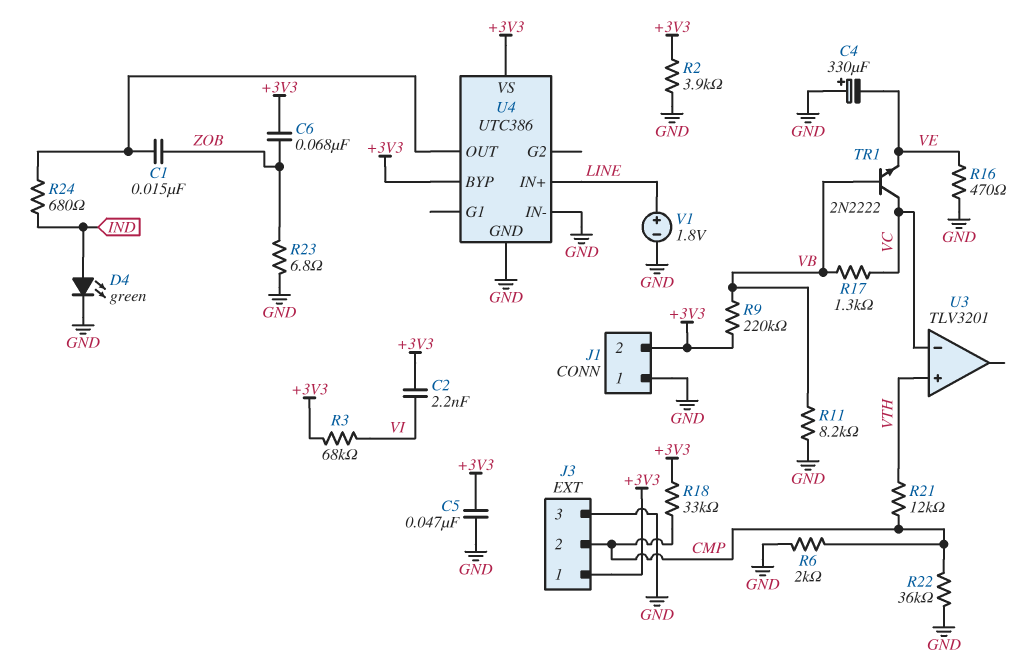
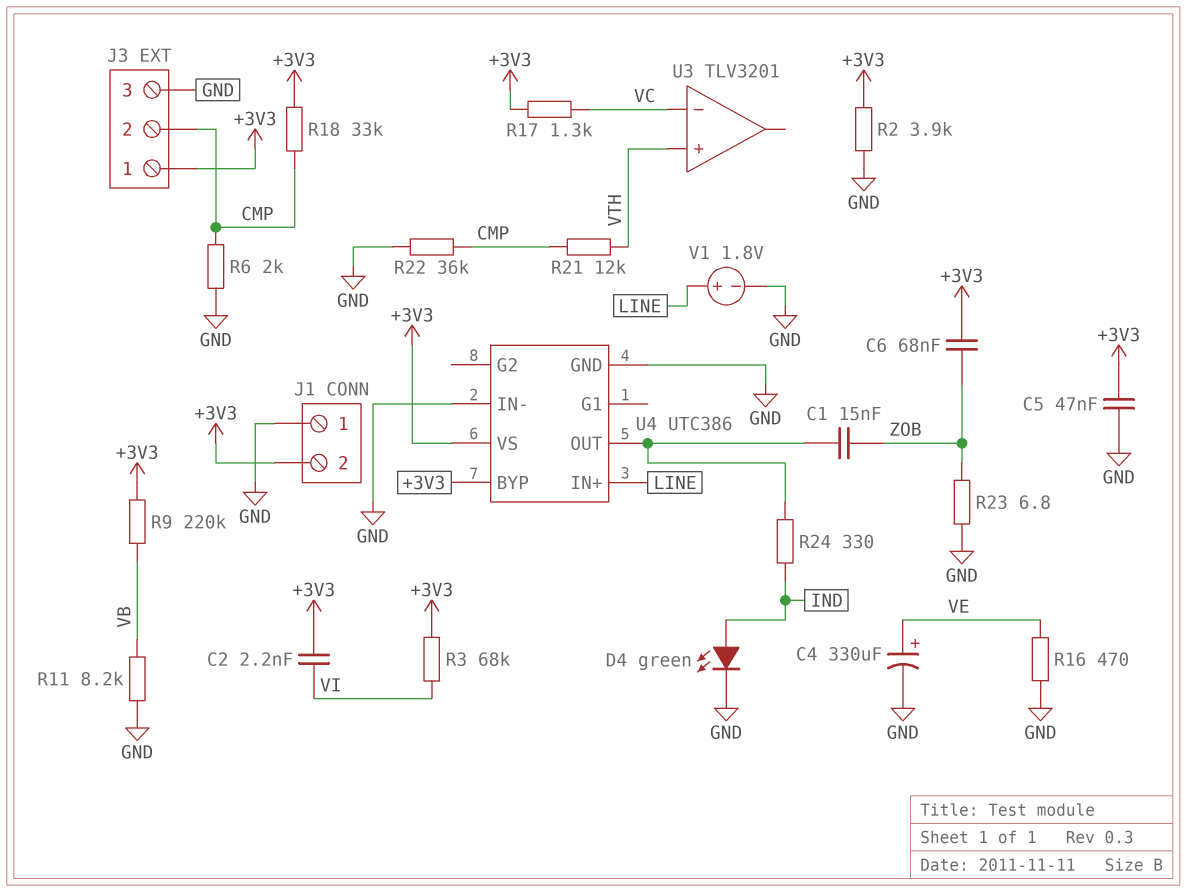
C4: 330uF (plus GND, minus VE) -> 330uF (plus VE, minus GND)
R17: 1.3k (VB, VC) -> 1.3k (+3V3, VC)
R24: 680 (IND, U4/OUT) -> 330 (IND, U4/OUT)
TR1: NPN 2N2222 (B VB, C VC, E VE) -> none

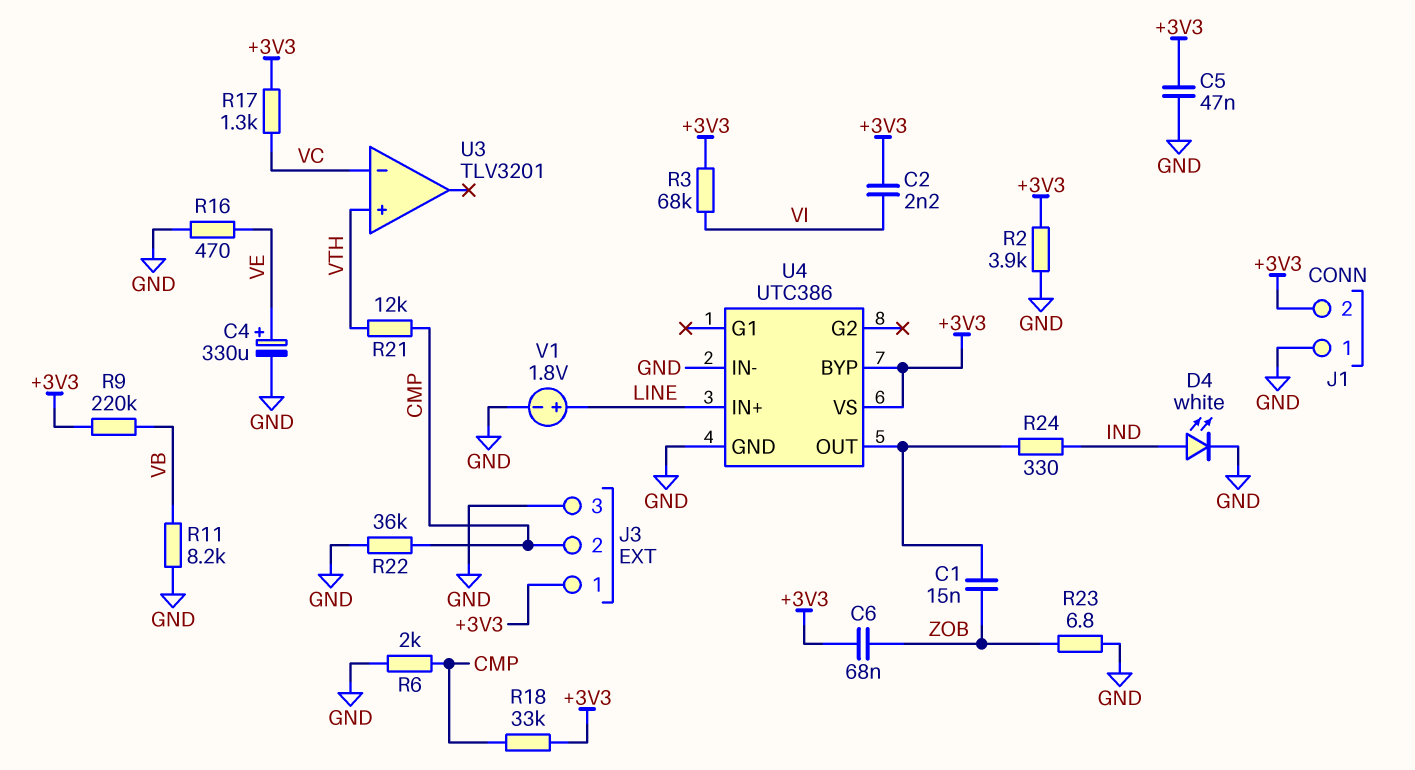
D4: LED green (A IND, K GND) -> LED white (A IND, K GND)

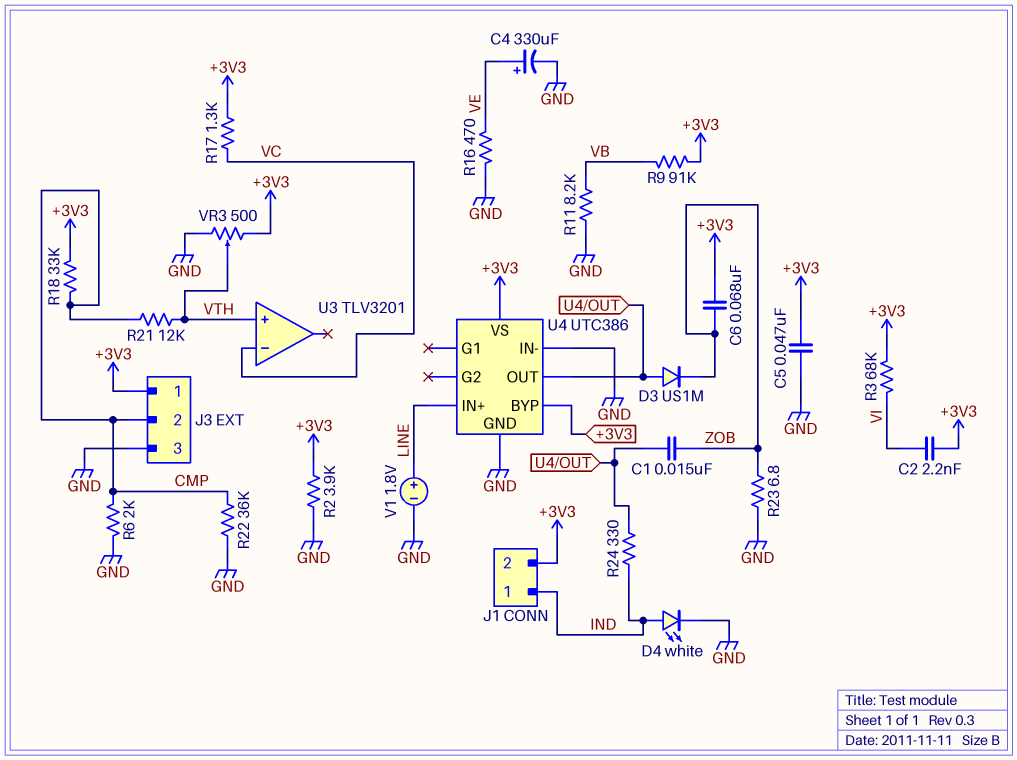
D3: none -> diode US1M (A U4/OUT, K ZOB)
J1 pin 1: GND -> IND
R9: 220k (+3V3, VB) -> 91k (+3V3, VB)
VR3: none -> 500 (+3V3, GND, wiper VTH)

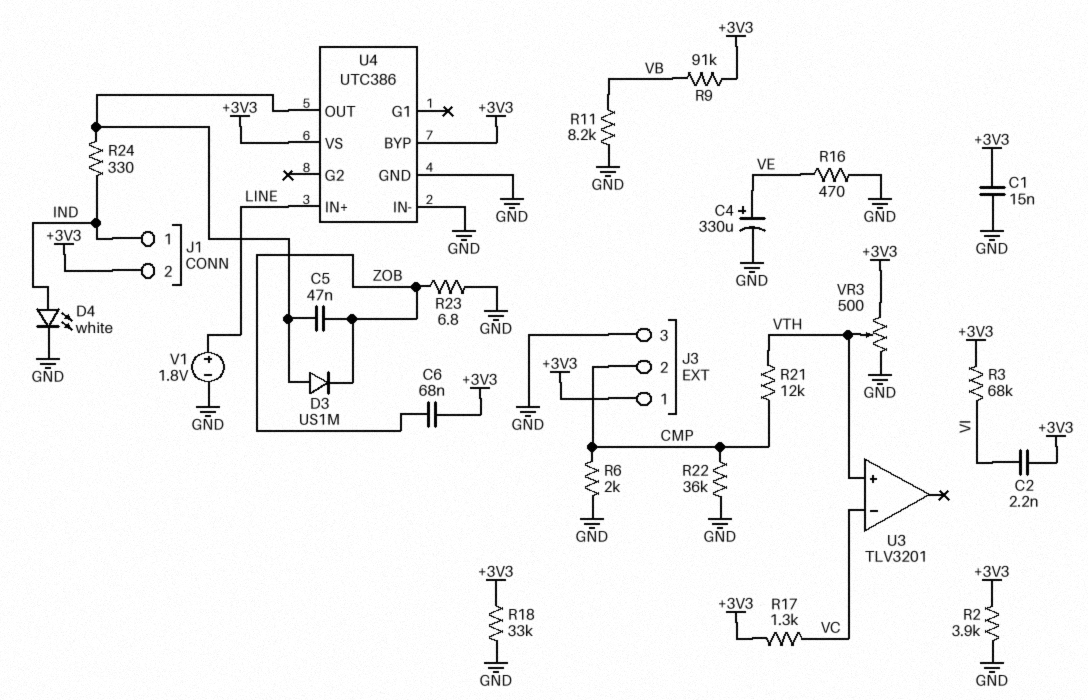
C1: 15nF (U4/OUT, ZOB) -> 15nF (+3V3, GND)
C5: 47nF (+3V3, GND) -> 47nF (U4/OUT, ZOB)
R18: 33k (+3V3, CMP) -> 33k (+3V3, GND)

